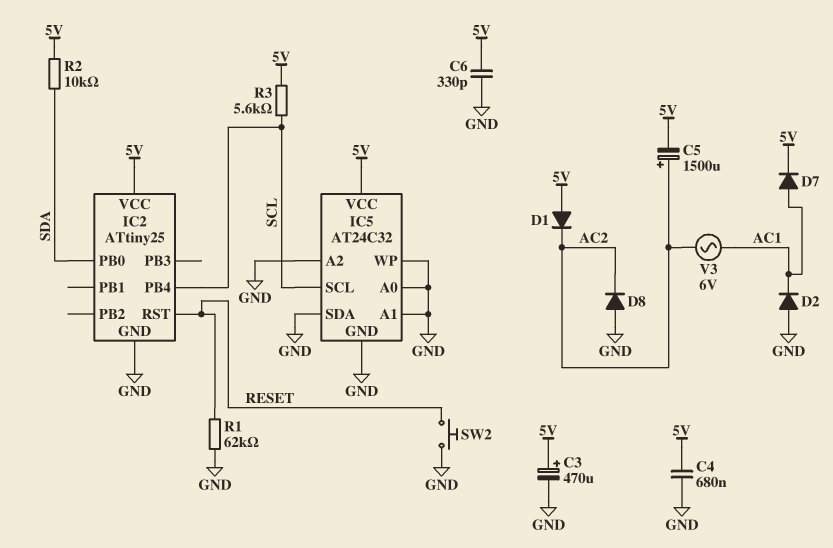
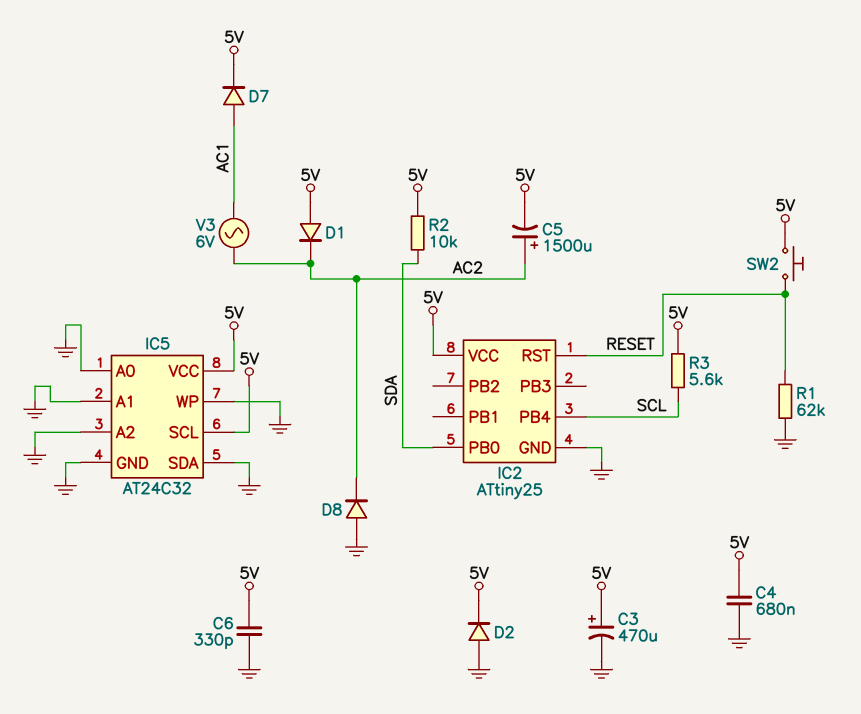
D2: diode (A GND, K AC1) -> diode (A GND, K 5V)
IC5 pin SCL: SCL -> 5V
SW2: button (GND, RESET) -> button (5V, RESET)

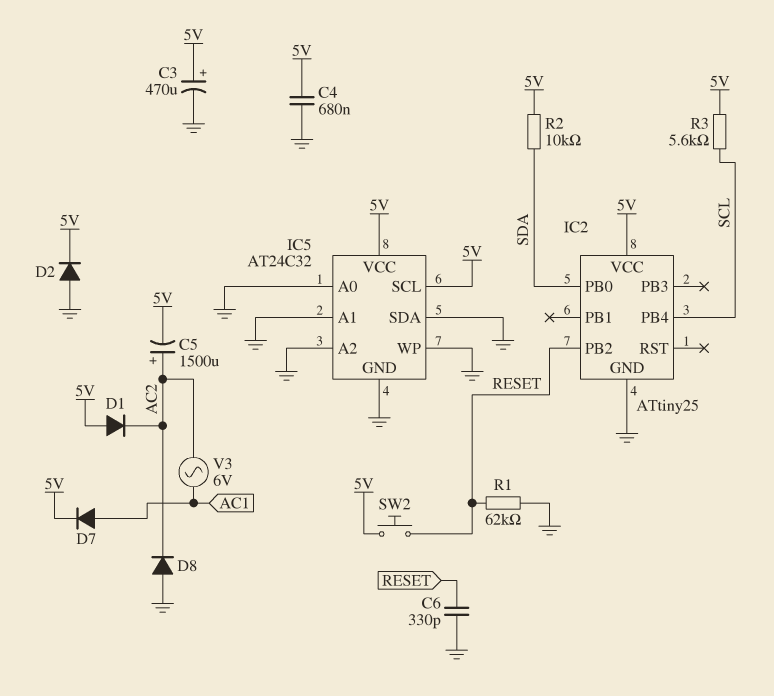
C6: 330pF (5V, GND) -> 330pF (GND, RESET)
IC2 pin PB2: none -> RESET
IC2 pin RST: RESET -> none

